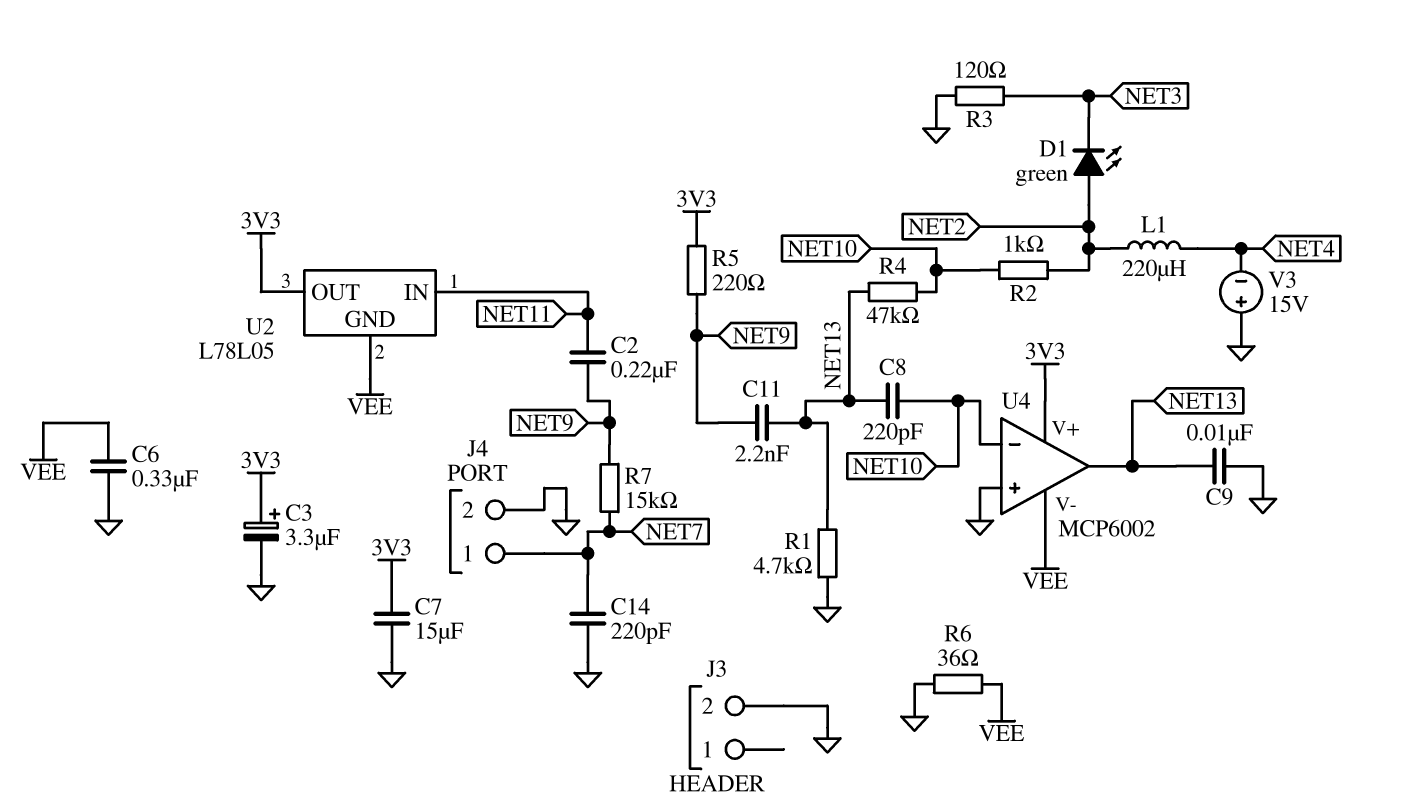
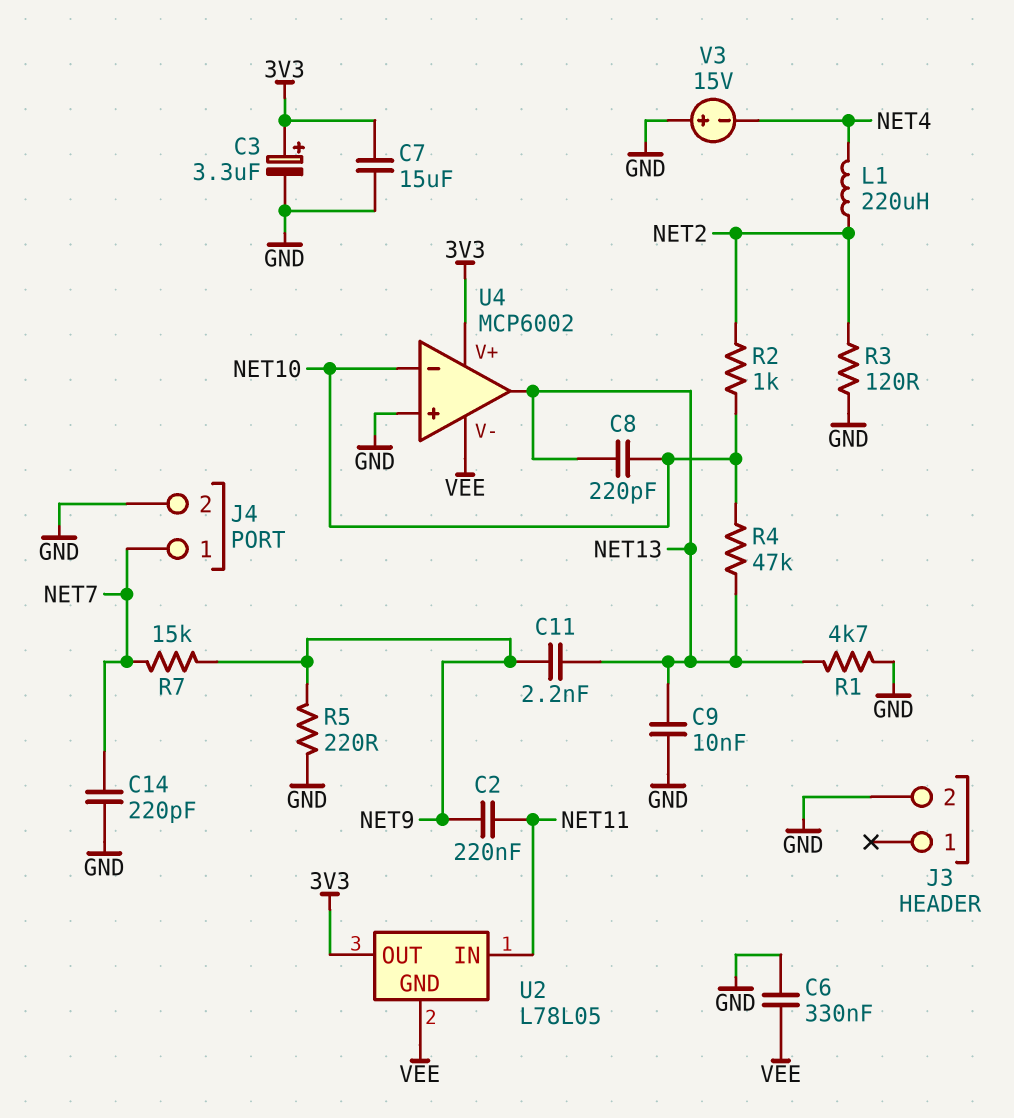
D1: LED green (A NET2, K NET3) -> none
R3: 120 (GND, NET3) -> 120 (GND, NET2)
R5: 220 (3V3, NET9) -> 220 (GND, NET9)
R6: 36 (GND, VEE) -> none

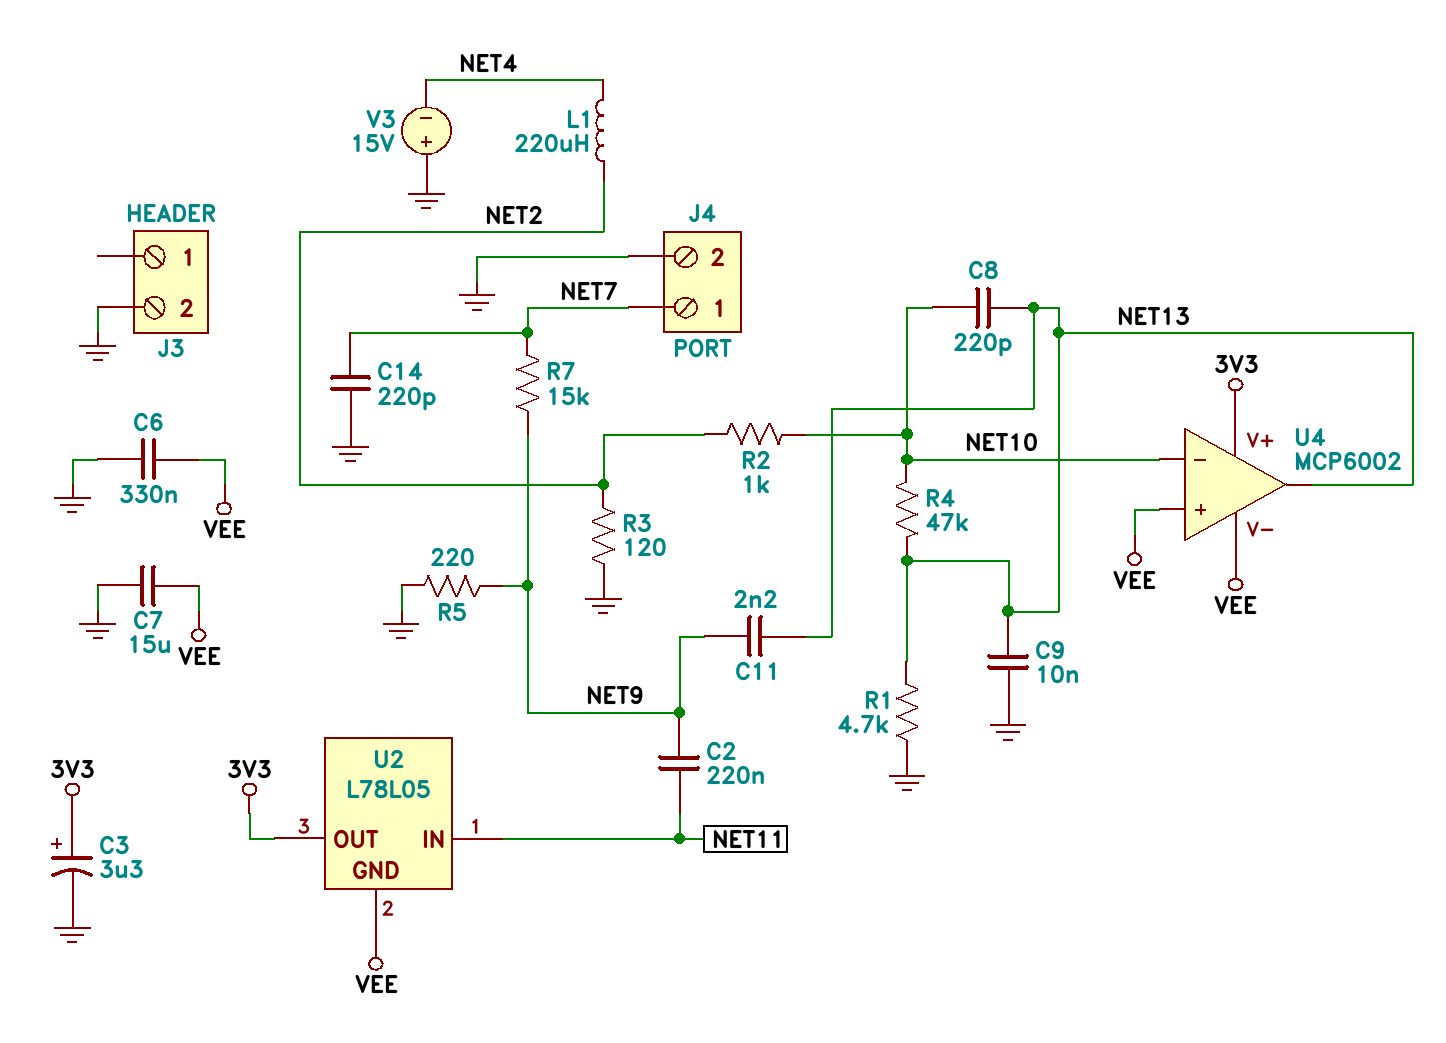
C7: 15uF (3V3, GND) -> 15uF (GND, VEE)
U4 pin in+: GND -> VEE

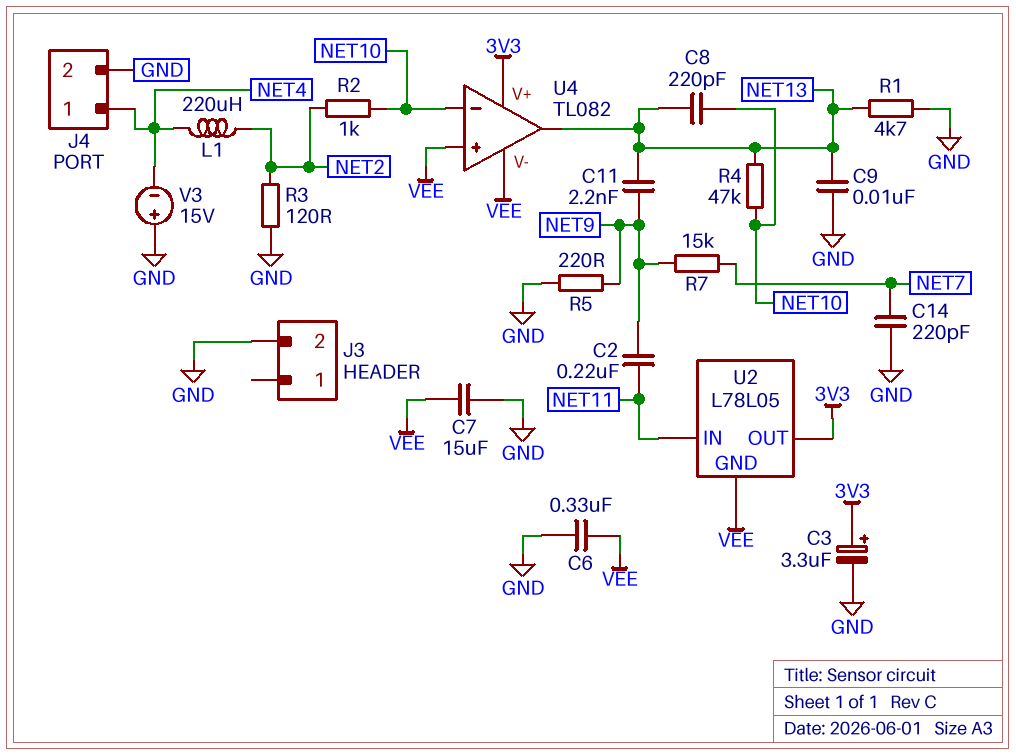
J4 pin 1: NET7 -> NET4
U4: MCP6002 -> TL082

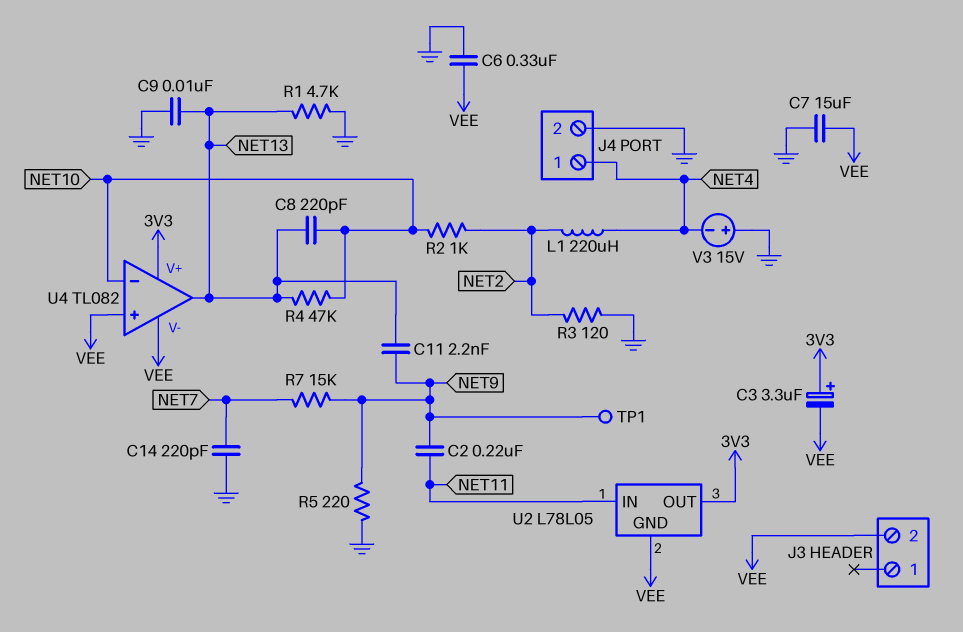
C3: 3.3uF (plus 3V3, minus GND) -> 3.3uF (plus 3V3, minus VEE)
J3 pin 2: GND -> VEE
TP1: none -> test point (NET9)

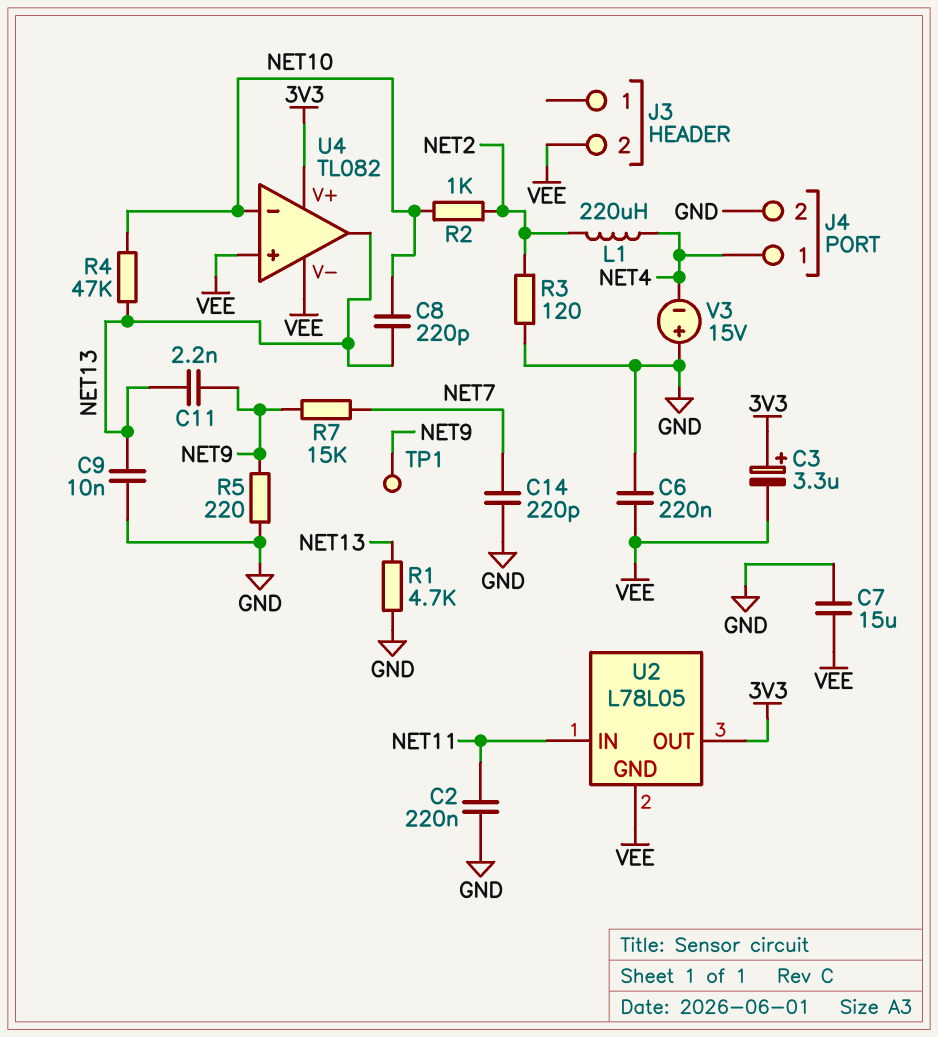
C2: 220nF (NET9, NET11) -> 220nF (GND, NET11)
C6: 330nF (GND, VEE) -> 220nF (GND, VEE)

